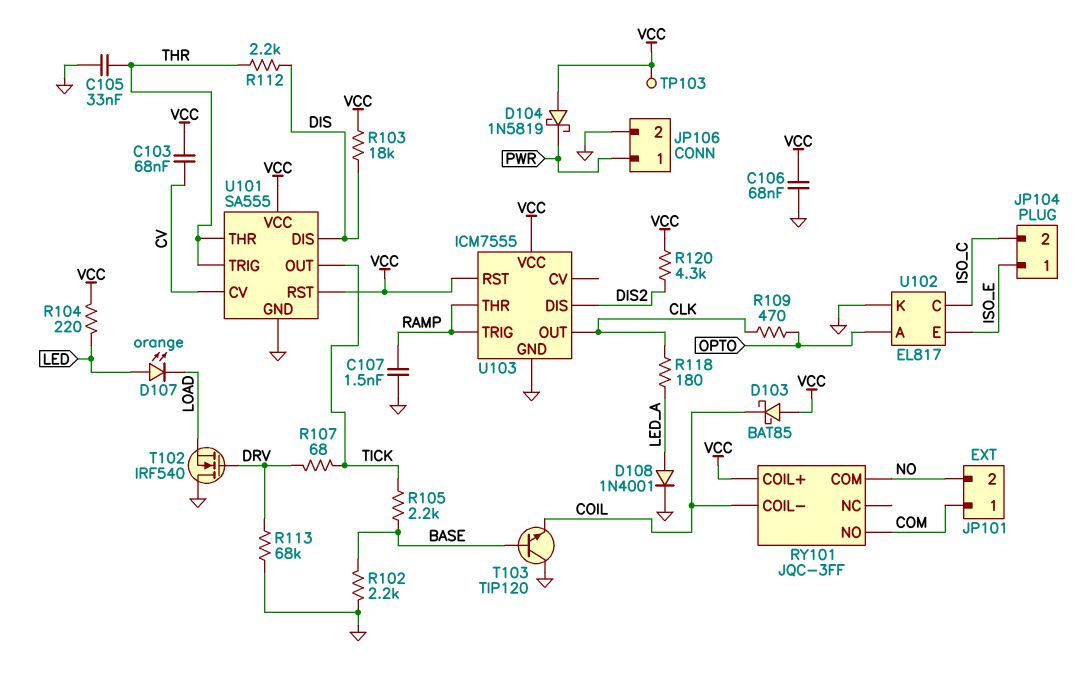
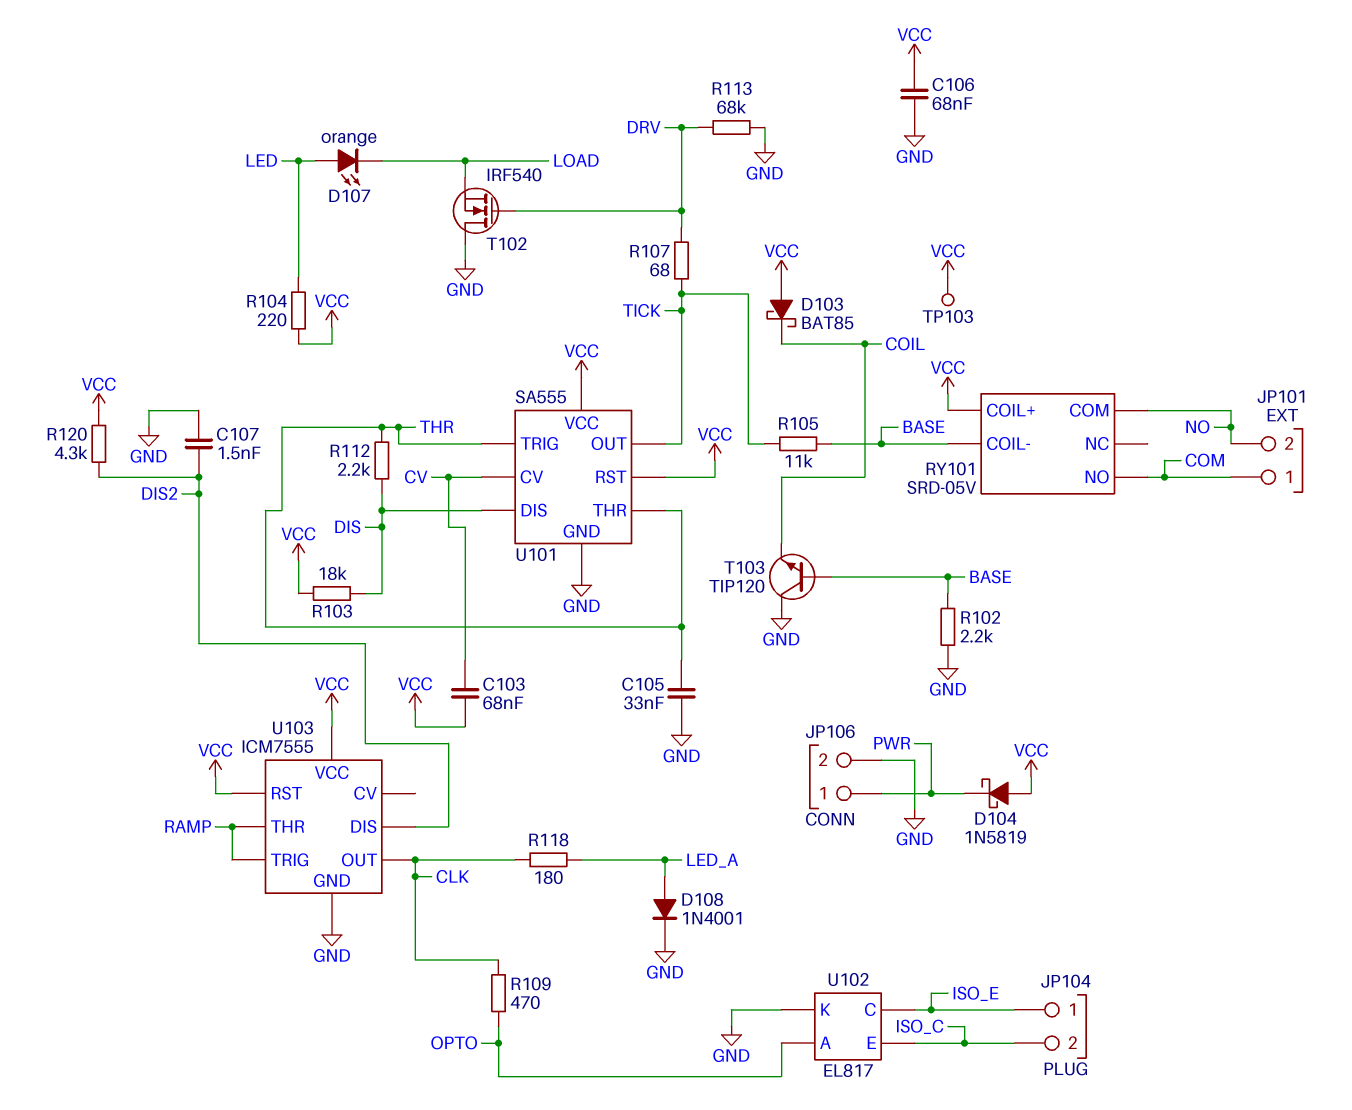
C107: 1.5nF (GND, RAMP) -> 1.5nF (DIS2, GND)
R105: 2.2k (BASE, TICK) -> 11k (BASE, TICK)
RY101: JQC-3FF -> SRD-05V
RY101 pin COIL-: COIL -> BASE
U102 pin C: ISO_C -> ISO_E
U102 pin E: ISO_E -> ISO_C

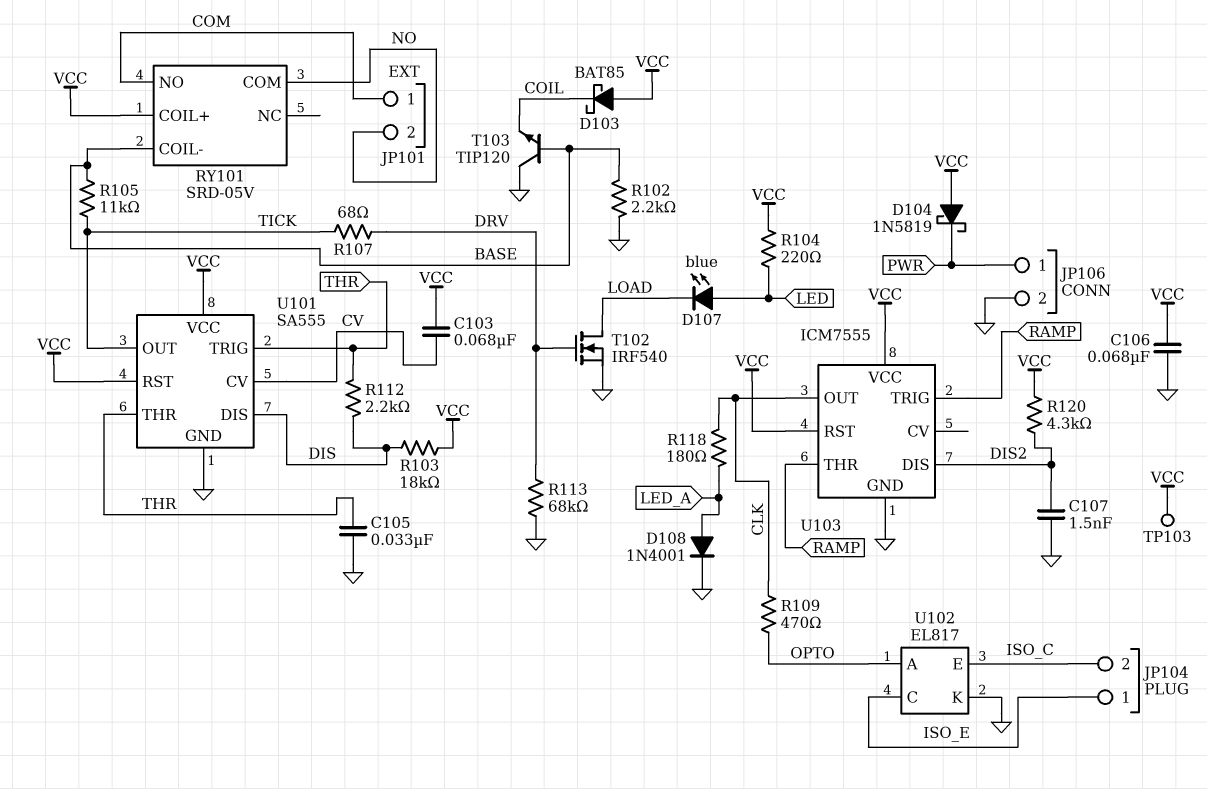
D107: LED orange (A LED, K LOAD) -> LED blue (A LED, K LOAD)
T102: NMOS IRF540 (G DRV, D GND, S LOAD) -> NMOS IRF540 (G DRV, D LOAD, S GND)

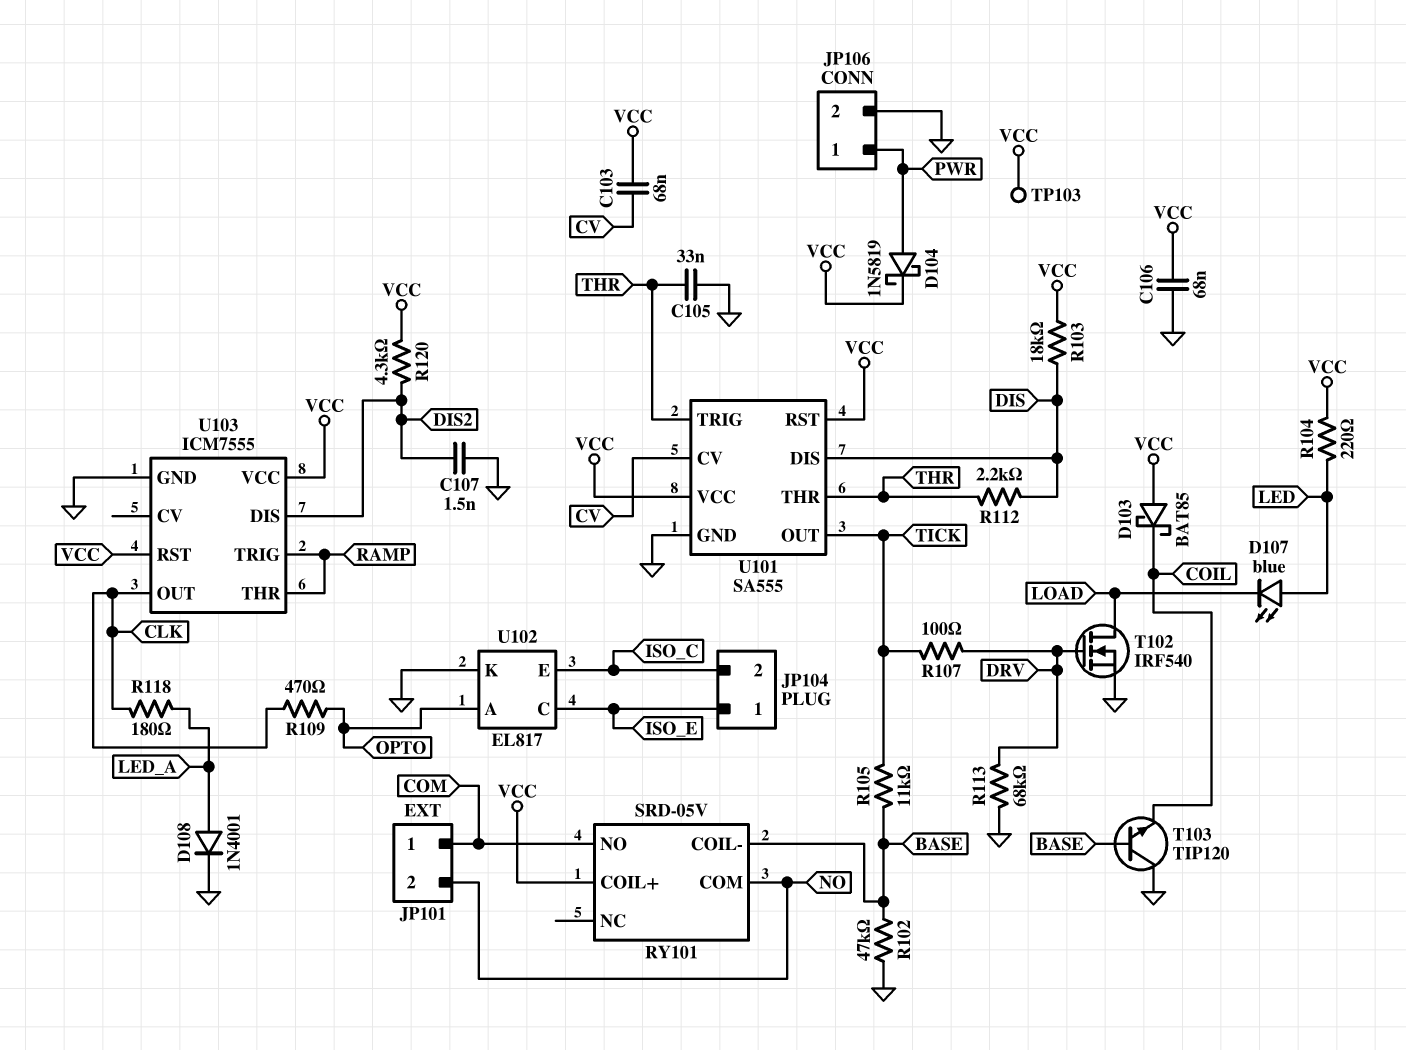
D104: schottky 1N5819 (A VCC, K PWR) -> schottky 1N5819 (A PWR, K VCC)
R102: 2.2k (BASE, GND) -> 47k (BASE, GND)
R107: 68 (DRV, TICK) -> 100 (DRV, TICK)

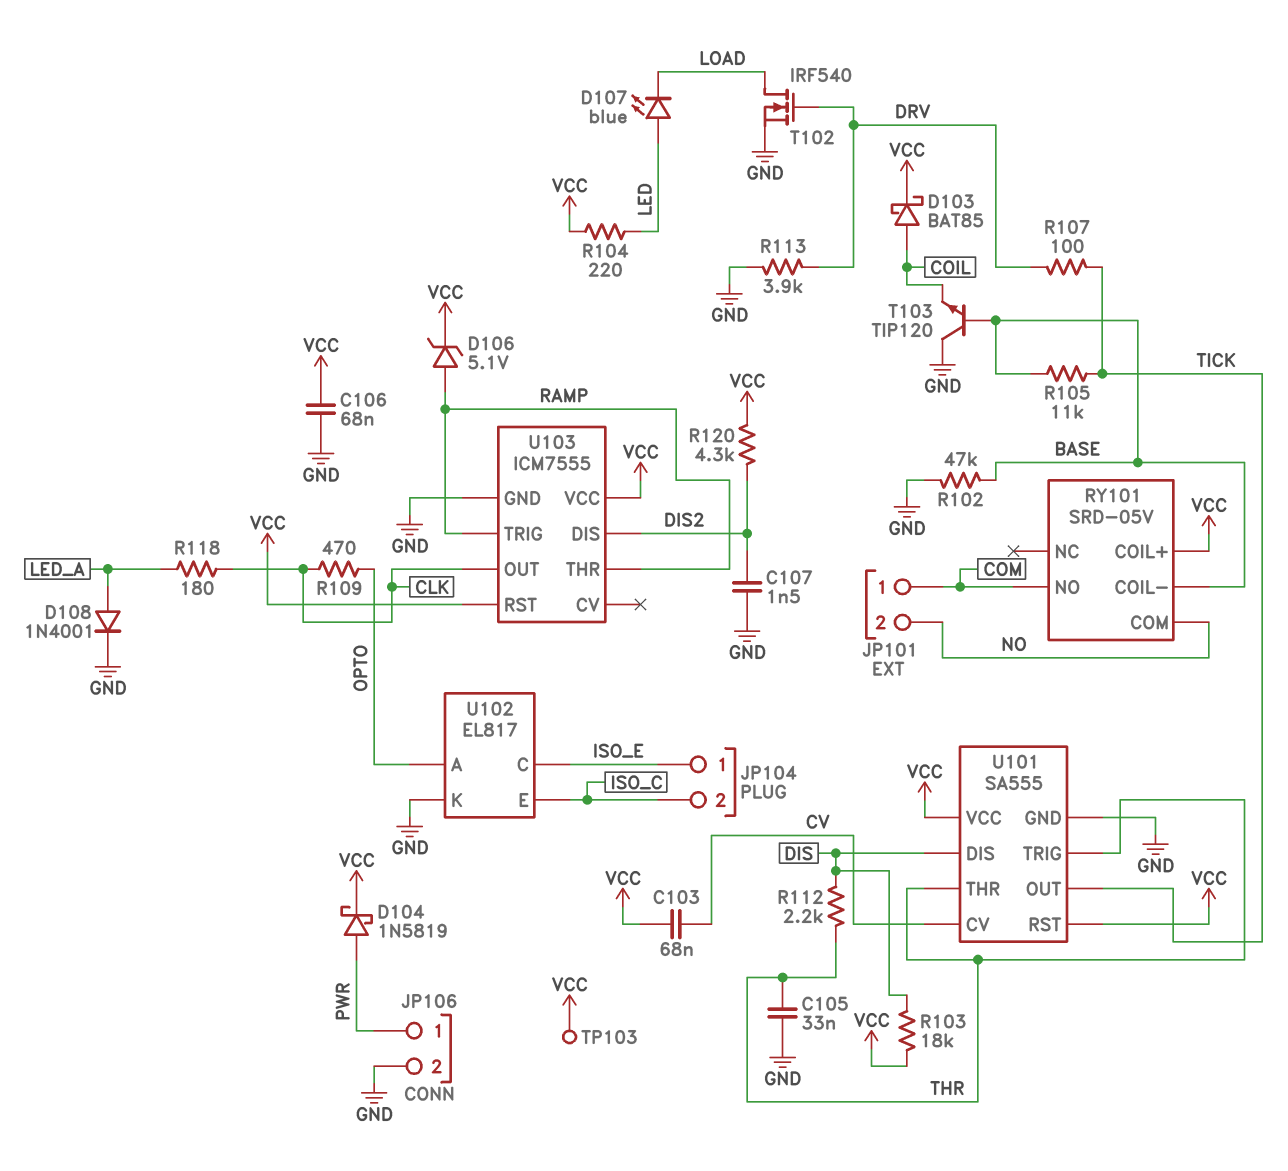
D103: schottky BAT85 (A VCC, K COIL) -> schottky BAT85 (A COIL, K VCC)
D106: none -> zener 5.1V (A RAMP, K VCC)
R113: 68k (DRV, GND) -> 3.9k (DRV, GND)

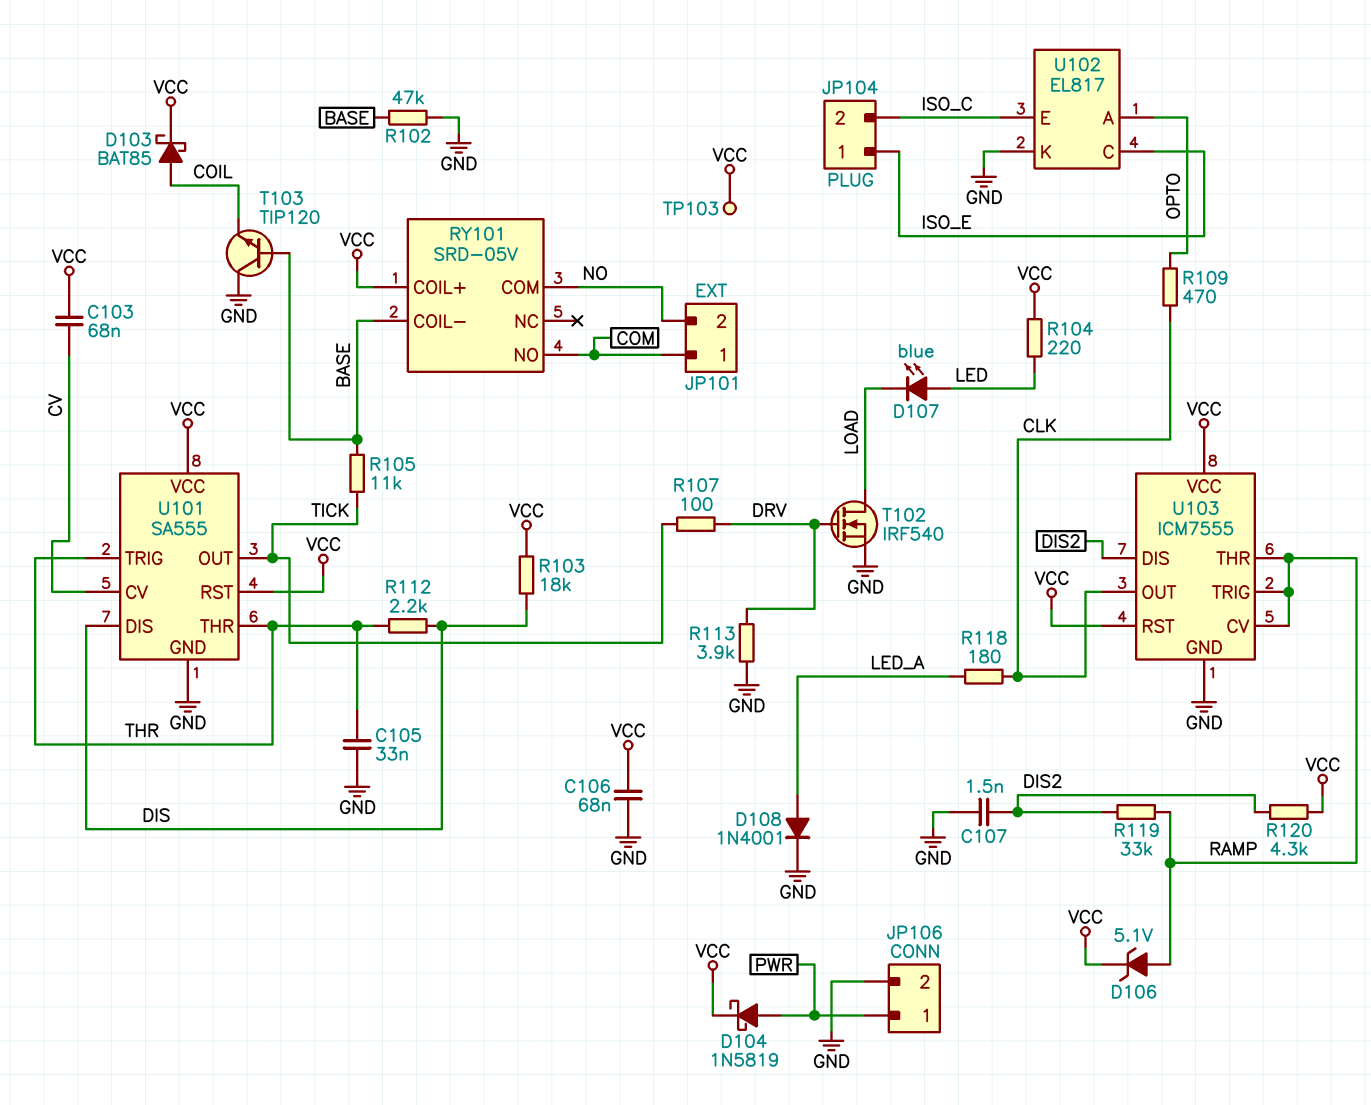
R119: none -> 33k (DIS2, RAMP)
U103 pin CV: none -> RAMP

